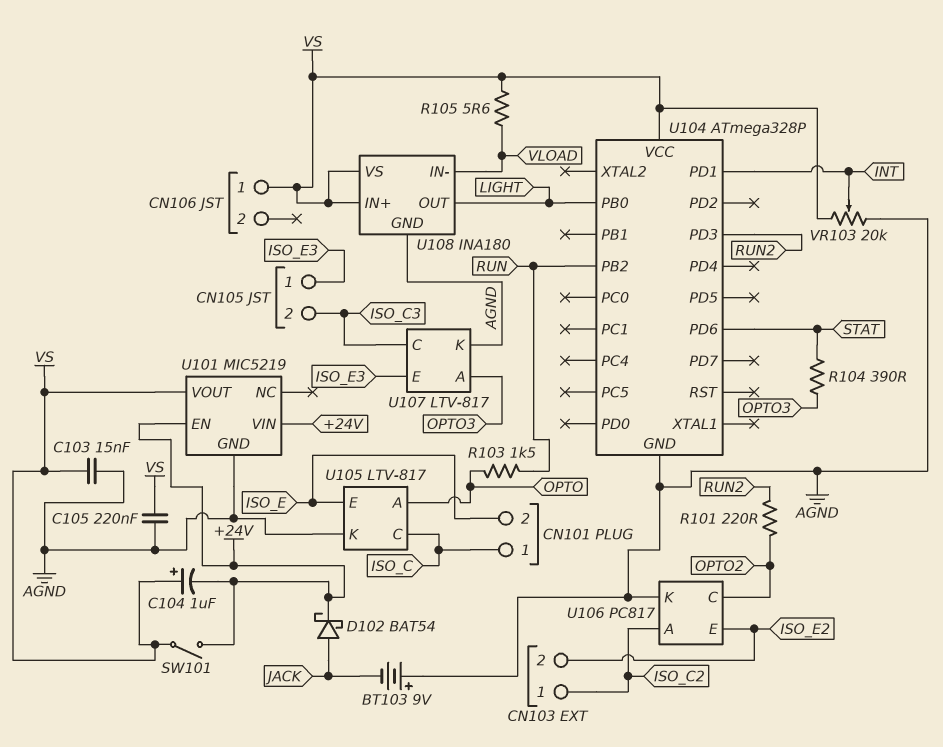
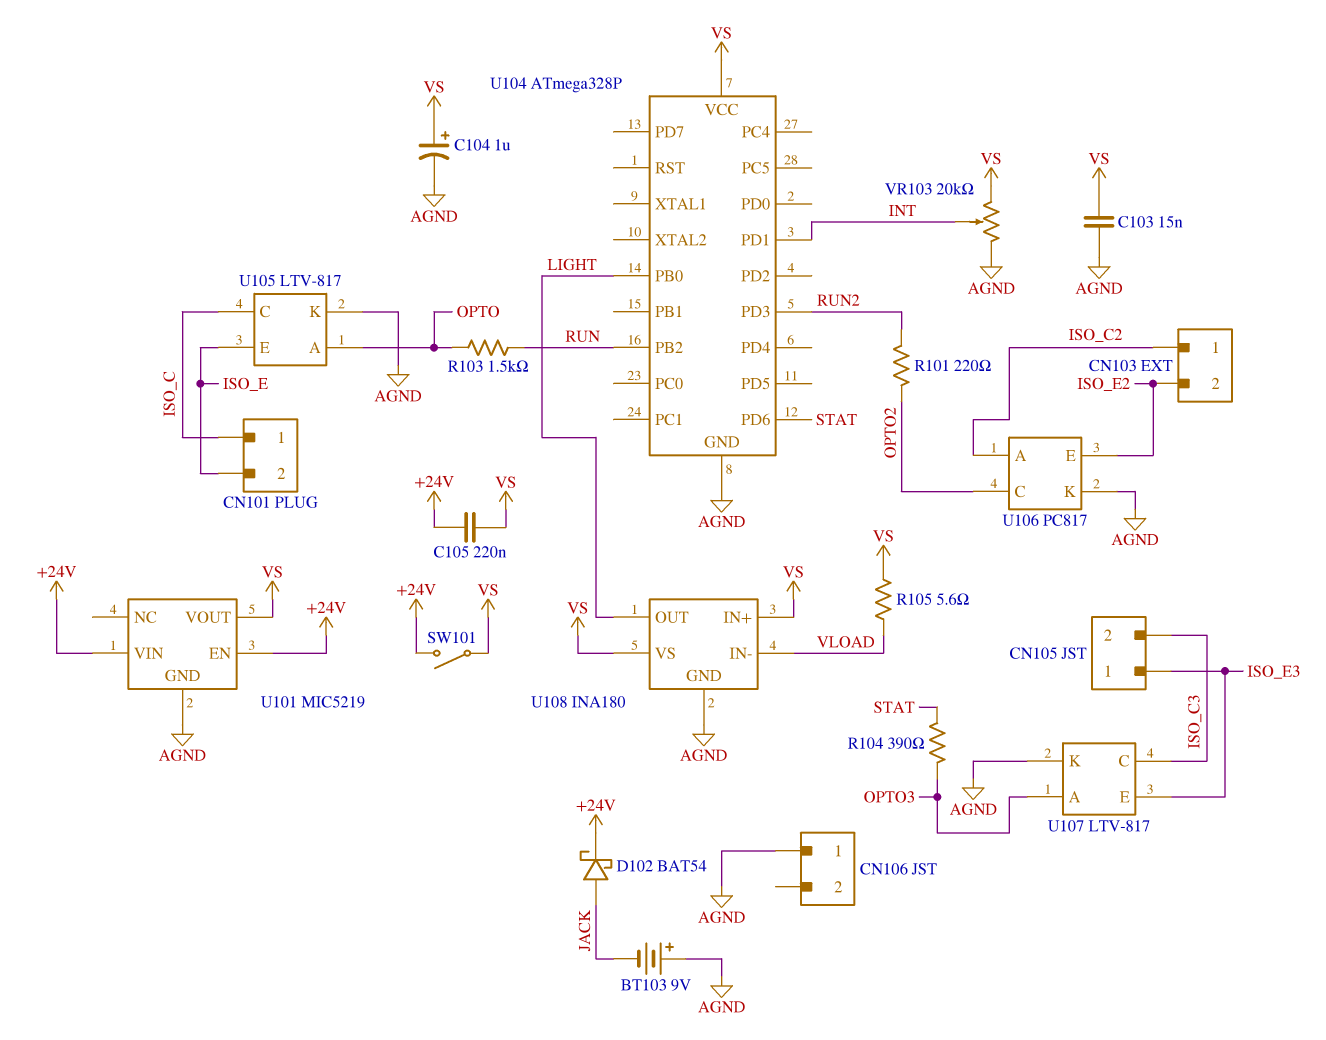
C104: 1uF (plus VS, minus +24V) -> 1uF (plus VS, minus AGND)
C105: 220nF (AGND, VS) -> 220nF (+24V, VS)
CN106 pin 1: VS -> AGND

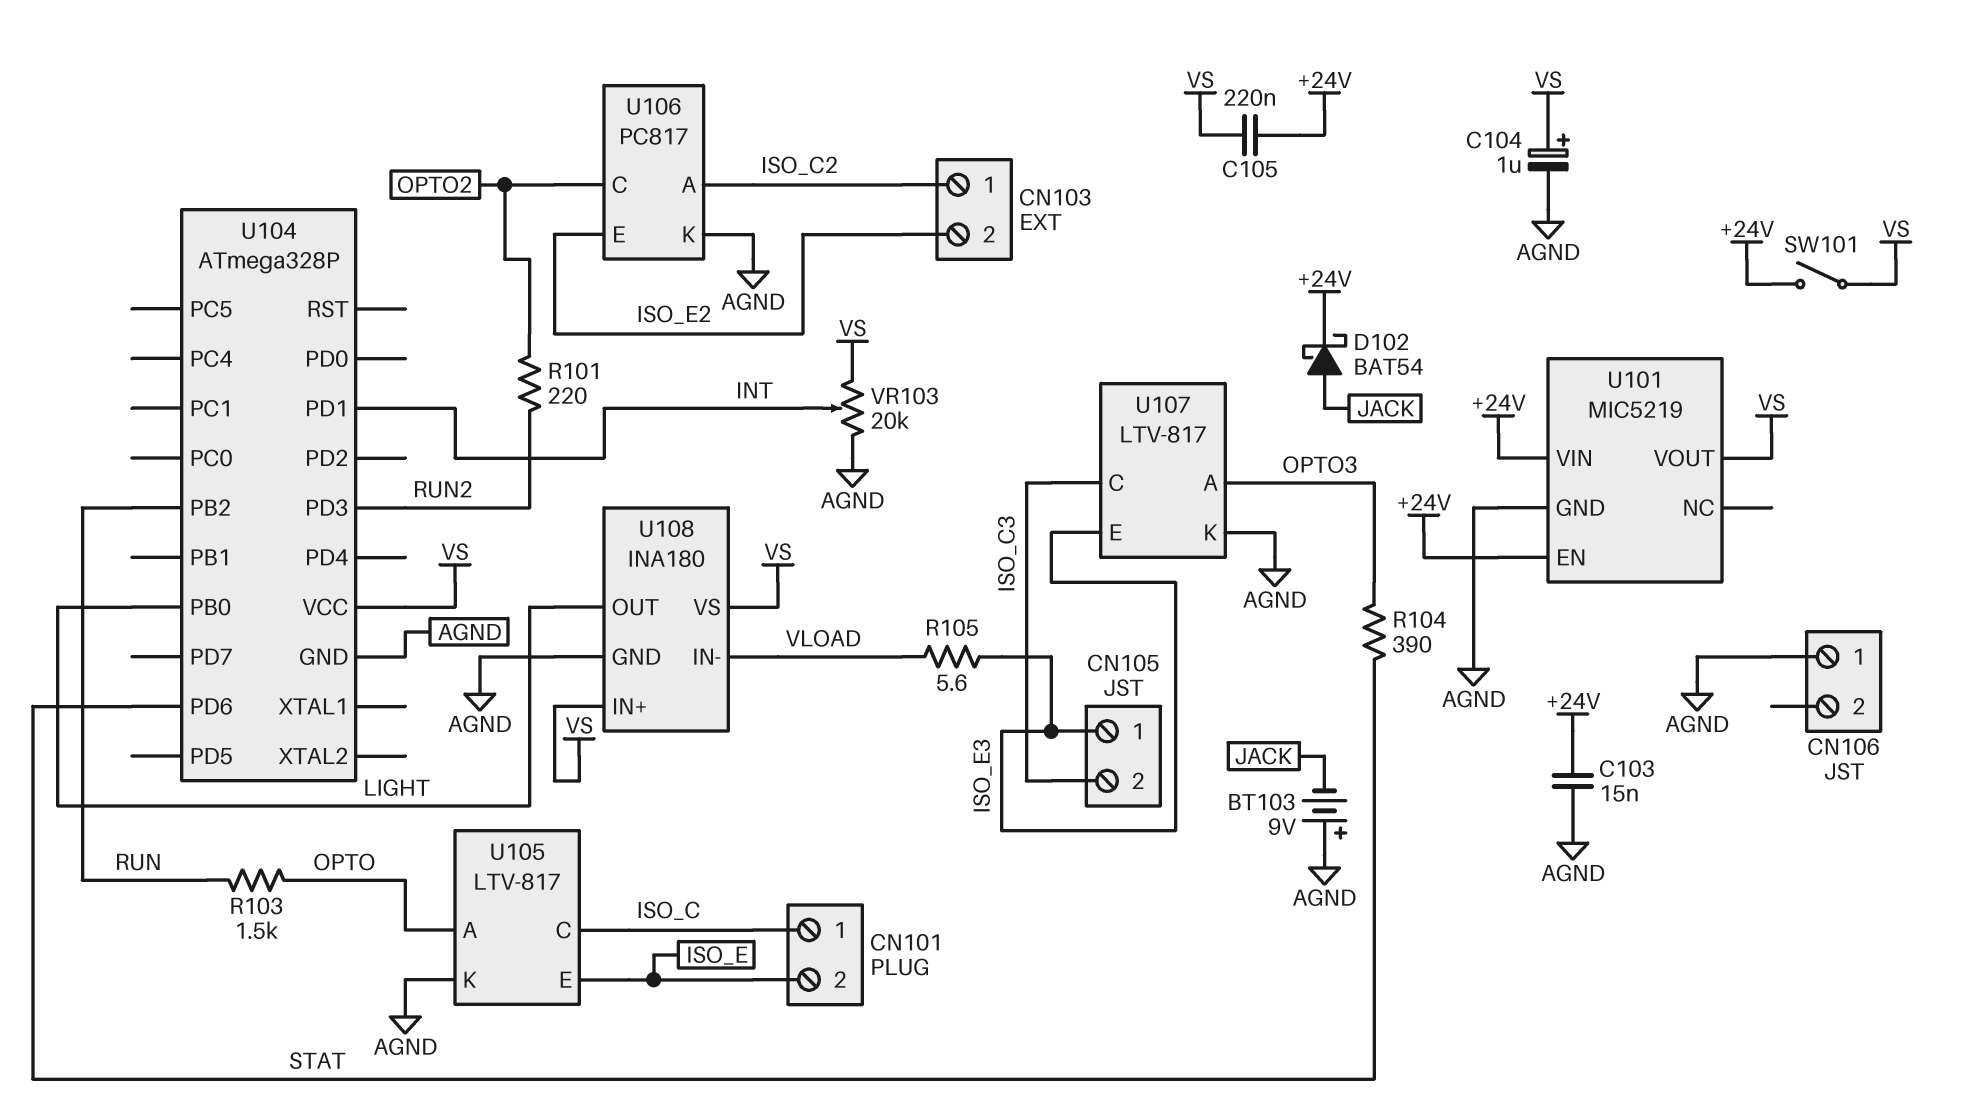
C103: 15nF (AGND, VS) -> 15nF (+24V, AGND)
R105: 5.6 (VLOAD, VS) -> 5.6 (ISO_E3, VLOAD)

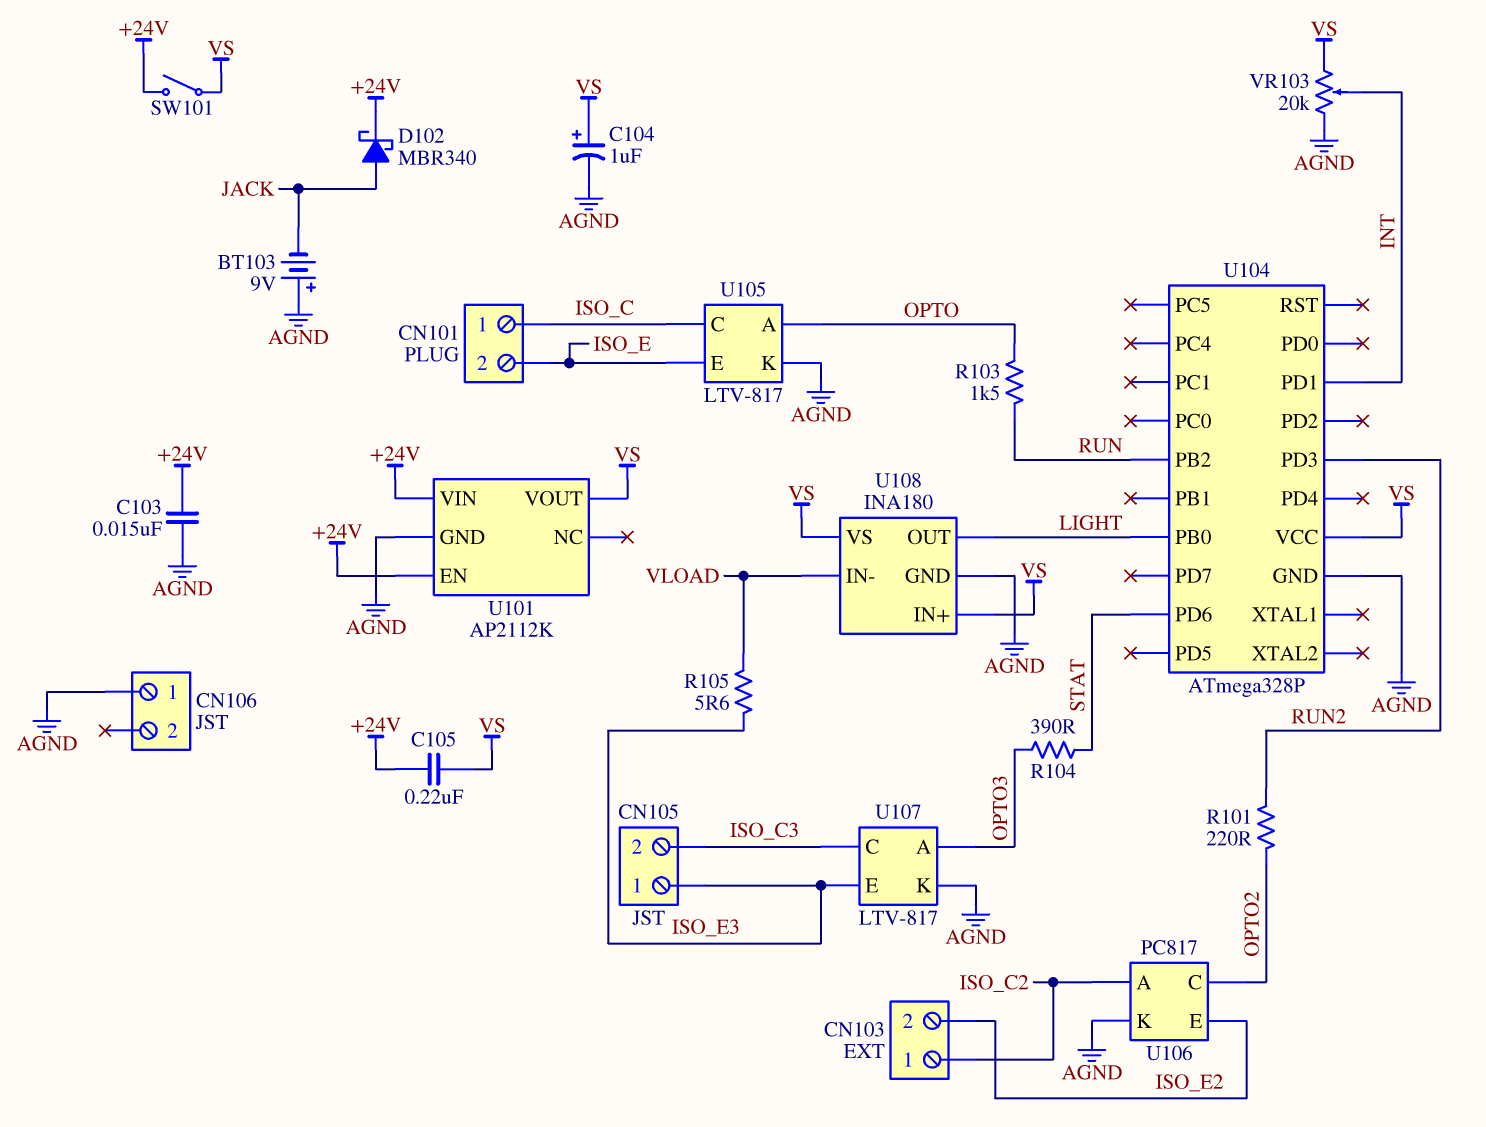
D102: schottky BAT54 (A JACK, K +24V) -> schottky MBR340 (A JACK, K +24V)
U101: MIC5219 -> AP2112K

